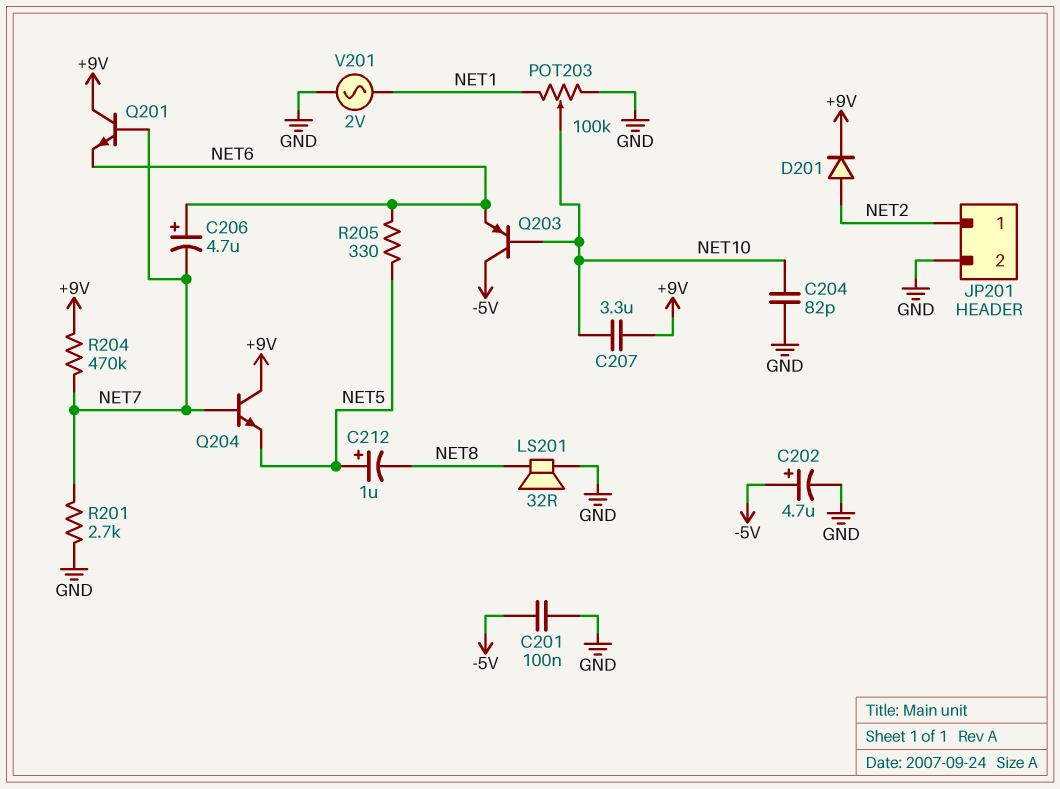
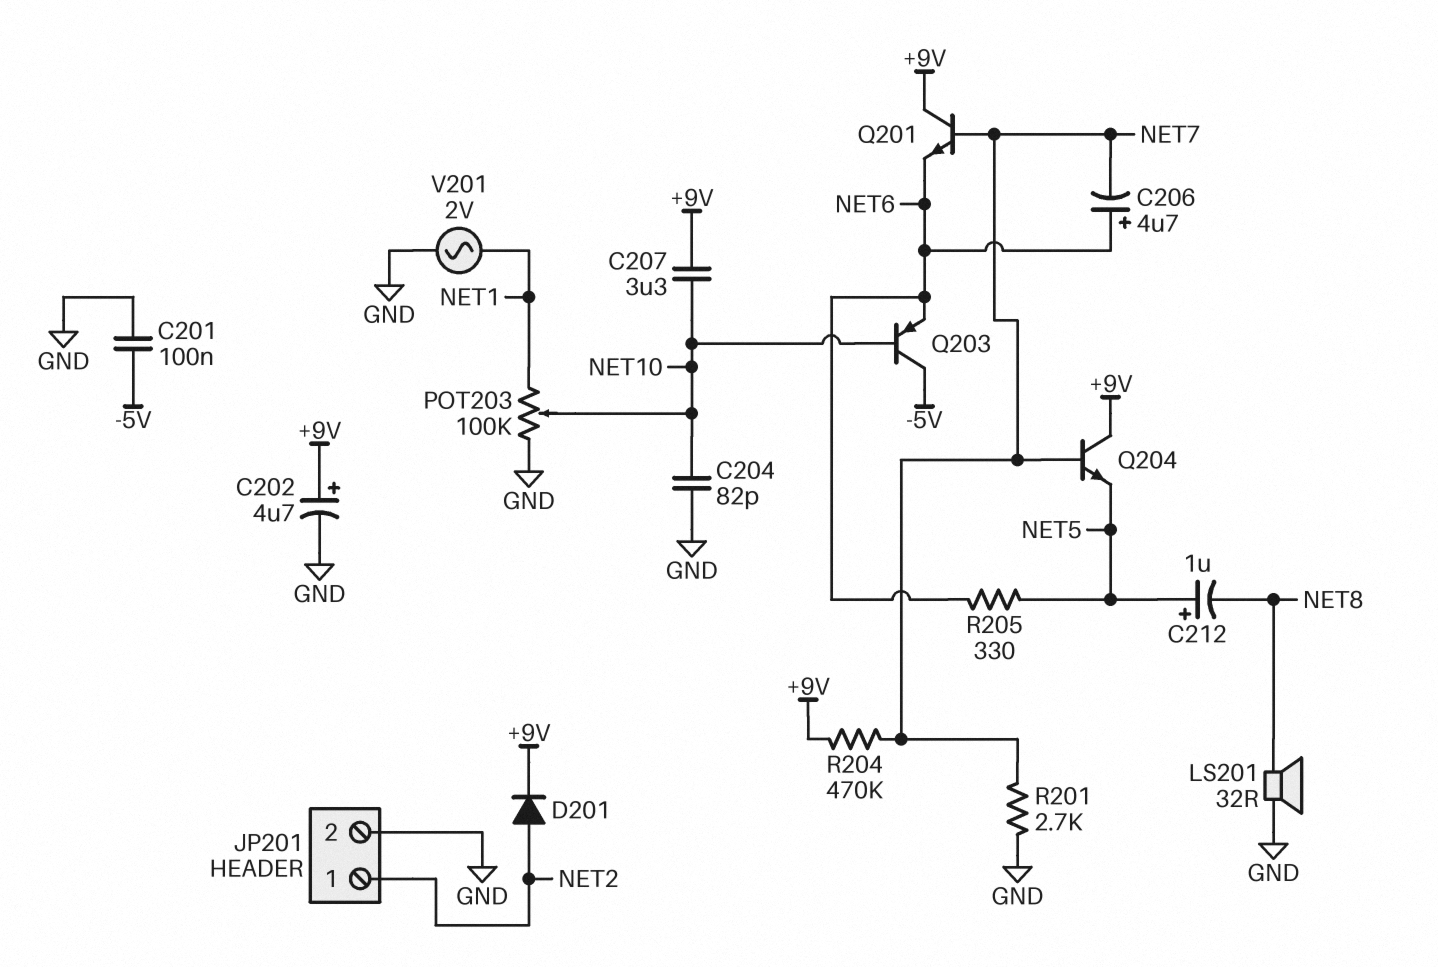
C202: 4.7uF (plus -5V, minus GND) -> 4.7uF (plus +9V, minus GND)

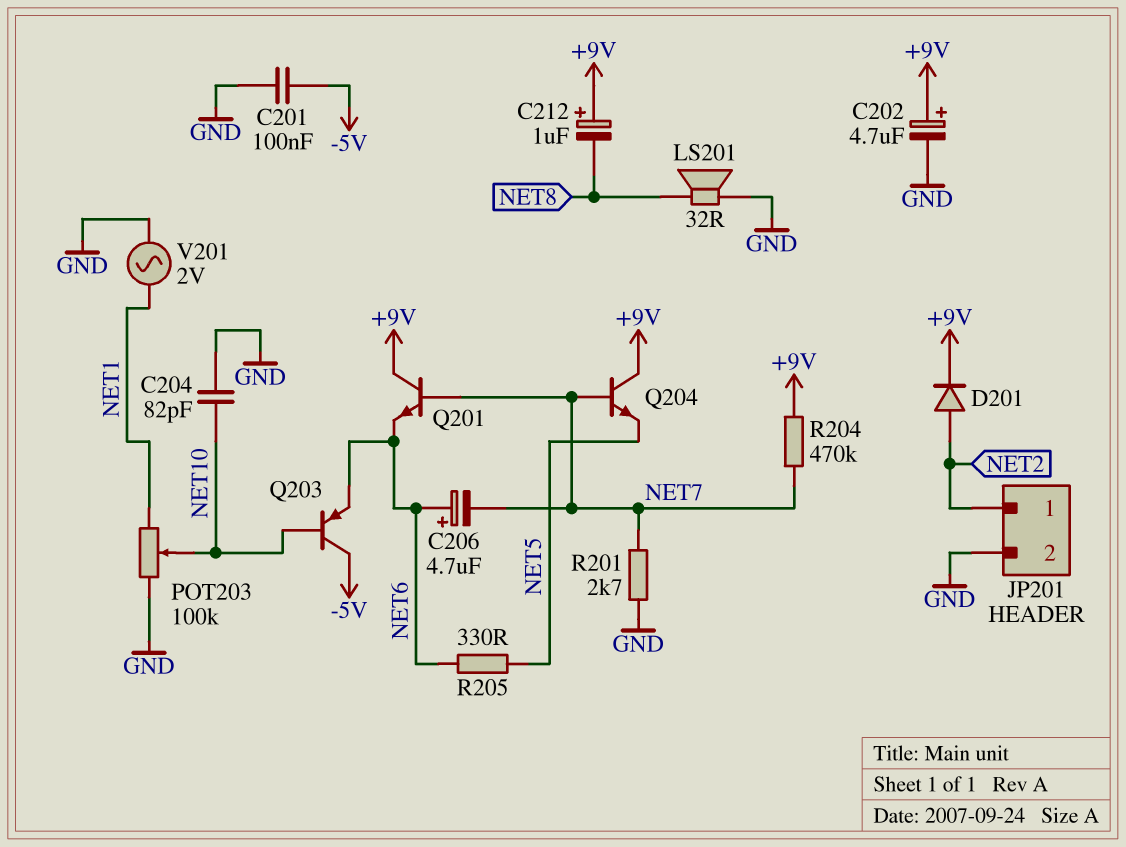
C207: 3.3uF (+9V, NET10) -> none
C212: 1uF (plus NET5, minus NET8) -> 1uF (plus +9V, minus NET8)

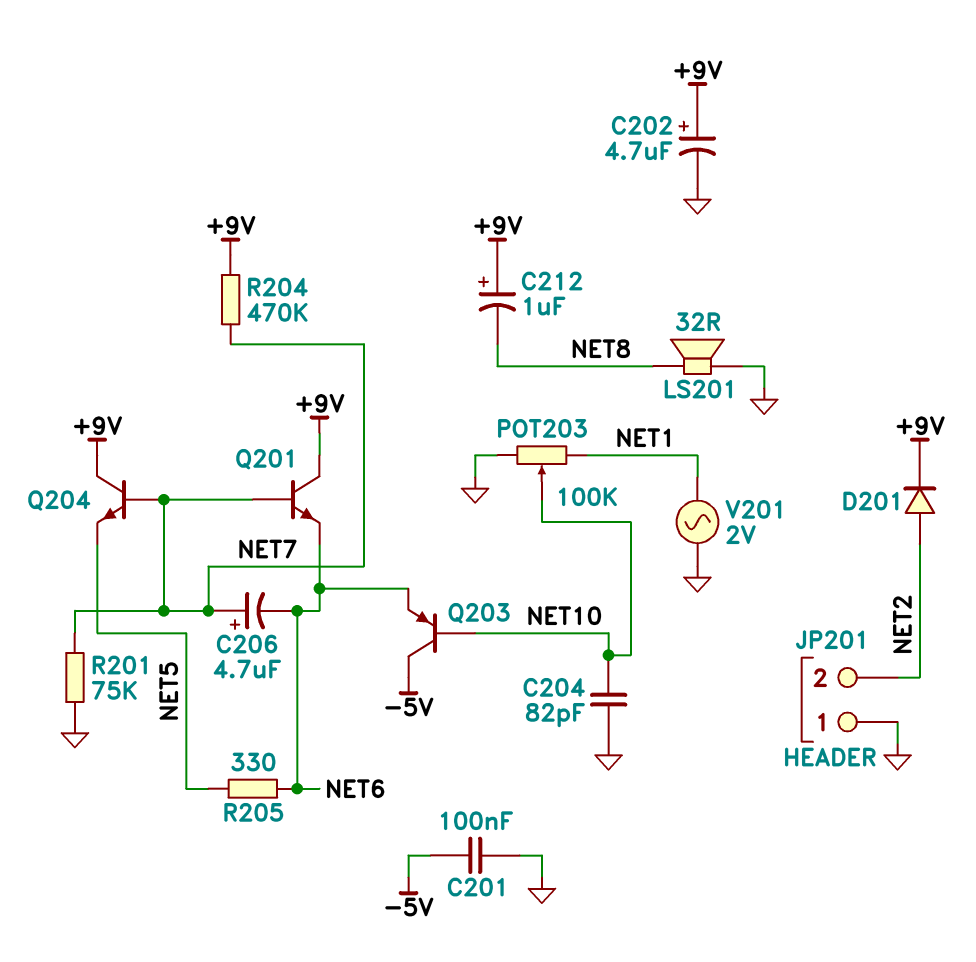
C206: 4.7uF (plus NET6, minus NET7) -> 4.7uF (plus NET7, minus NET6)
JP201 pin 1: NET2 -> GND
JP201 pin 2: GND -> NET2
R201: 2.7k (GND, NET7) -> 75k (GND, NET7)

